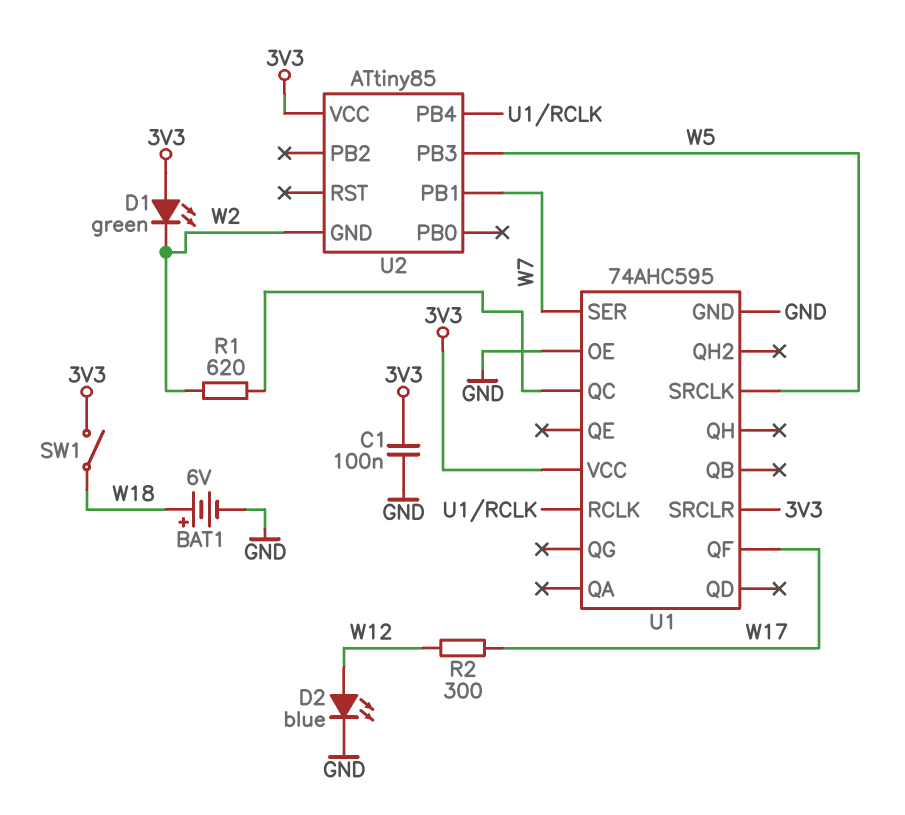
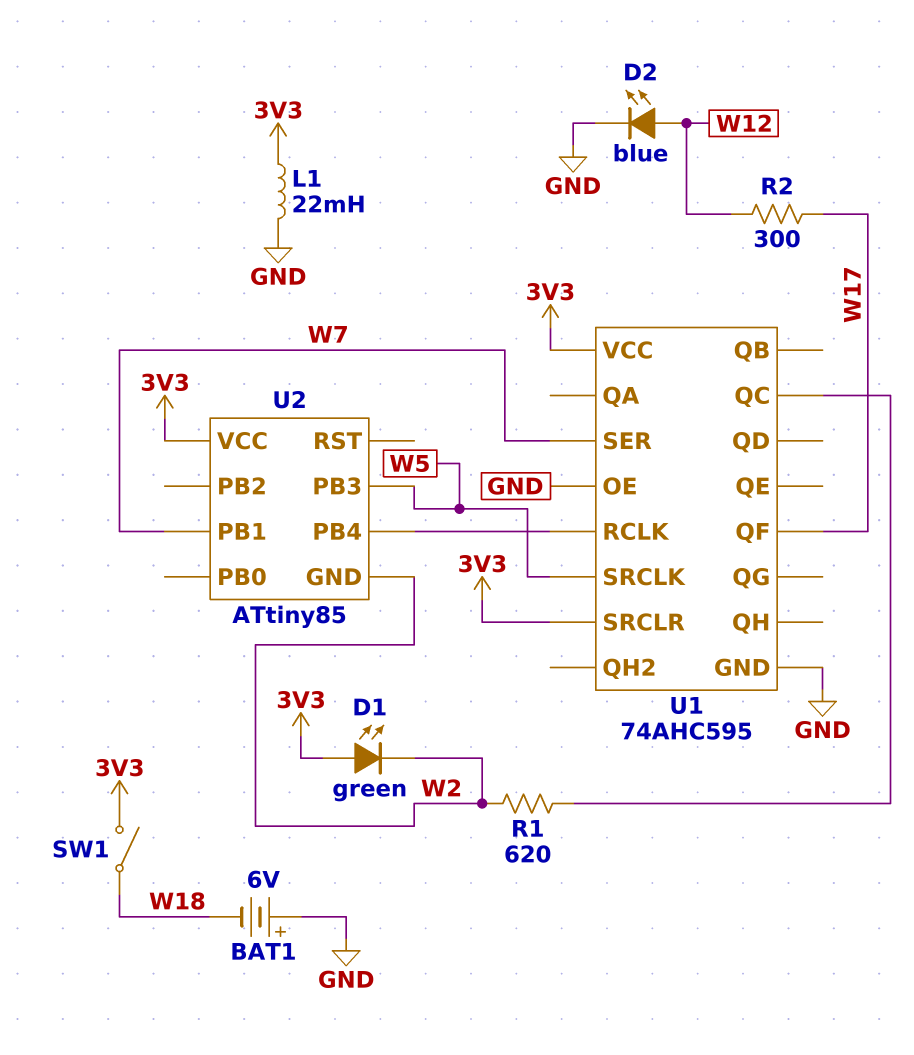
BAT1: 6V (plus W18, minus GND) -> 6V (plus GND, minus W18)
C1: 100nF (3V3, GND) -> none
L1: none -> 22mH (3V3, GND)

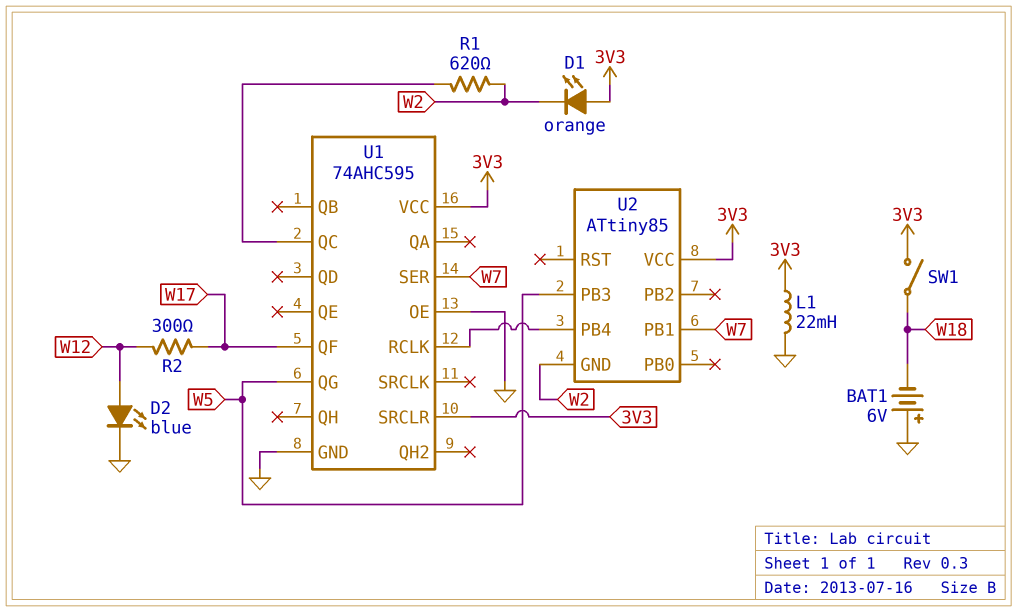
D1: LED green (A 3V3, K W2) -> LED orange (A 3V3, K W2)
U1 pin QG: none -> W5
U1 pin SRCLK: W5 -> none

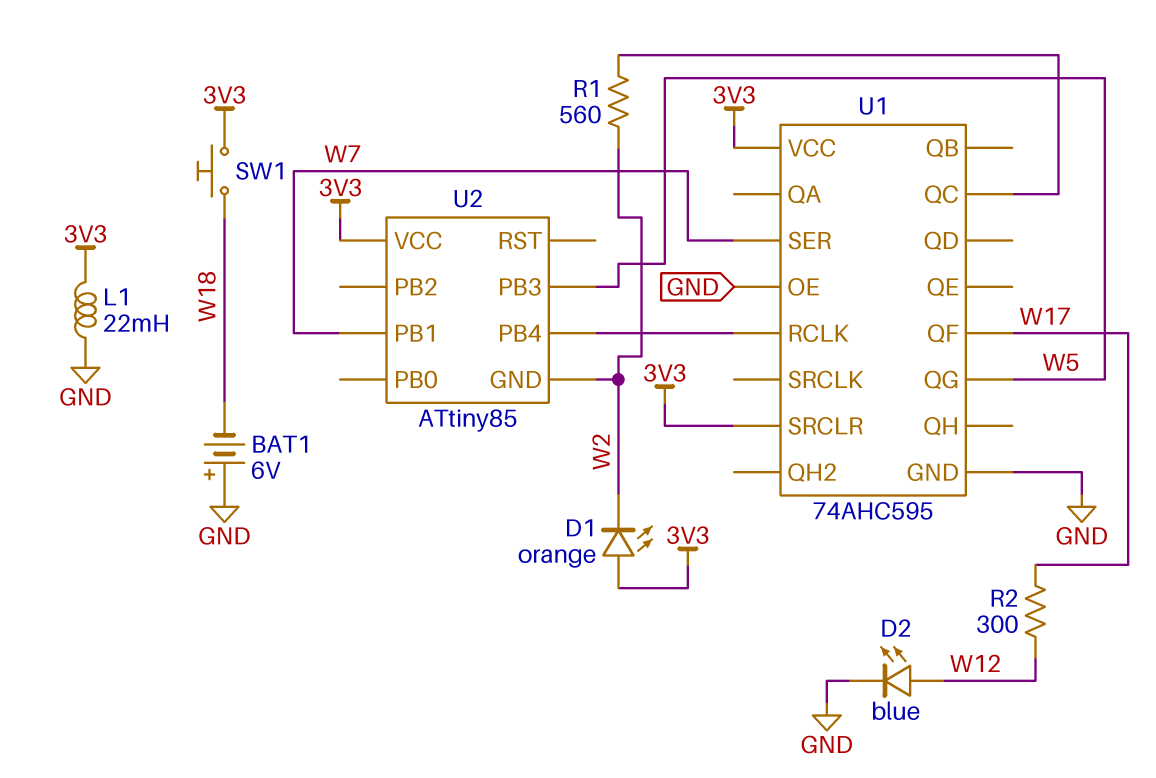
R1: 620 (U1/QC, W2) -> 560 (U1/QC, W2)
SW1: switch (3V3, W18) -> button (3V3, W18)

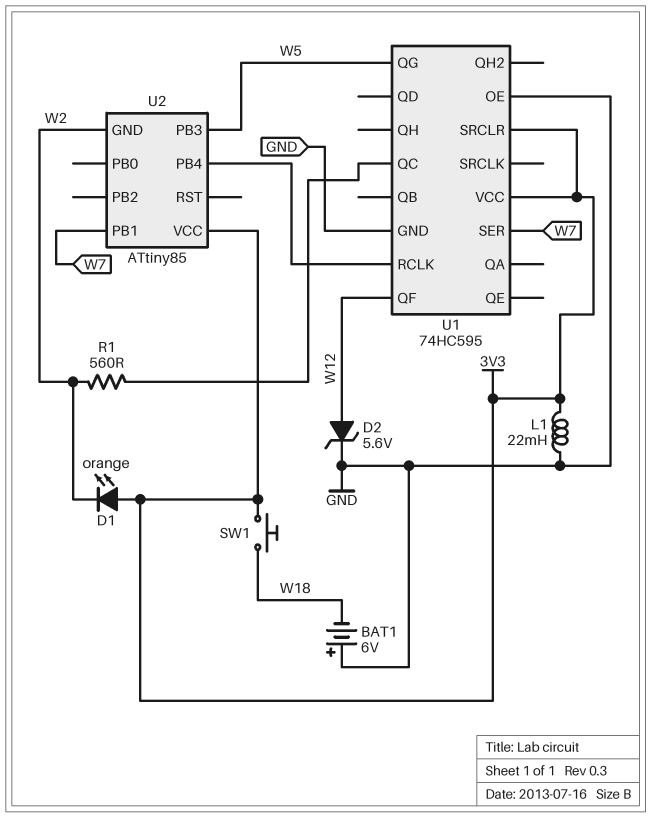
D2: LED blue (A W12, K GND) -> zener 5.6V (A W12, K GND)
R2: 300 (W12, W17) -> none
U1: 74AHC595 -> 74HC595
U1 pin QF: W17 -> W12

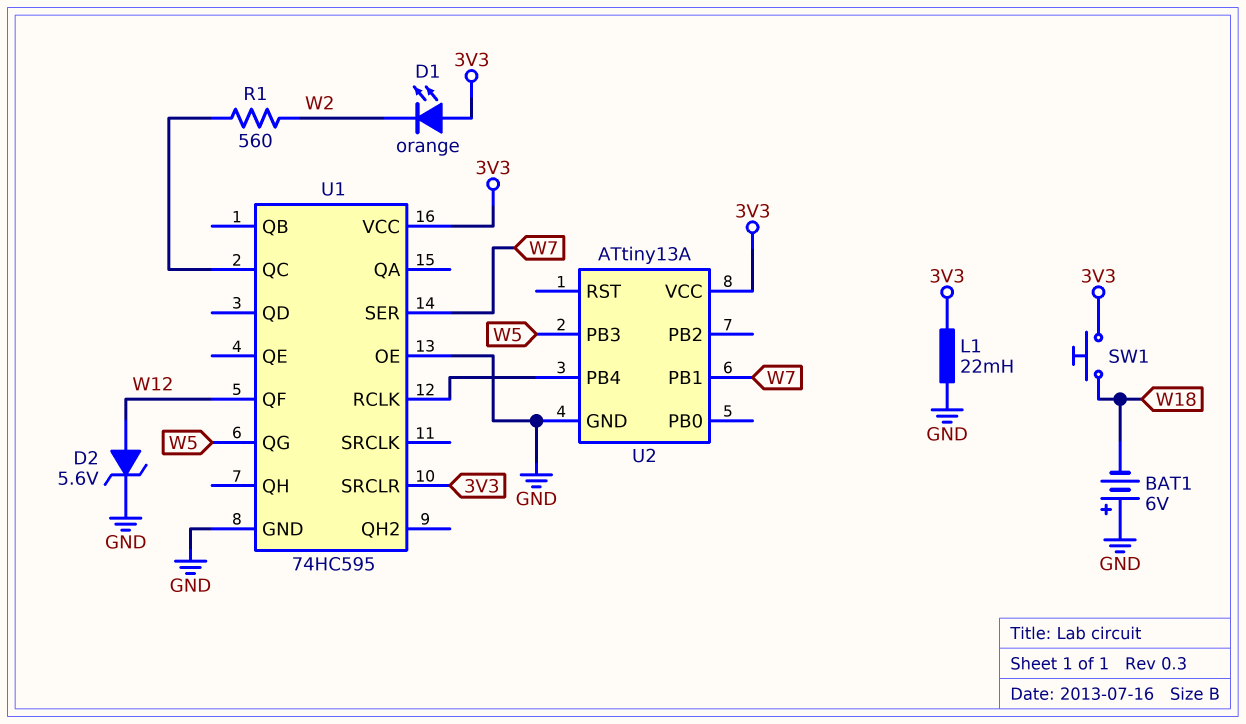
U2: ATtiny85 -> ATtiny13A
U2 pin GND: W2 -> GND

